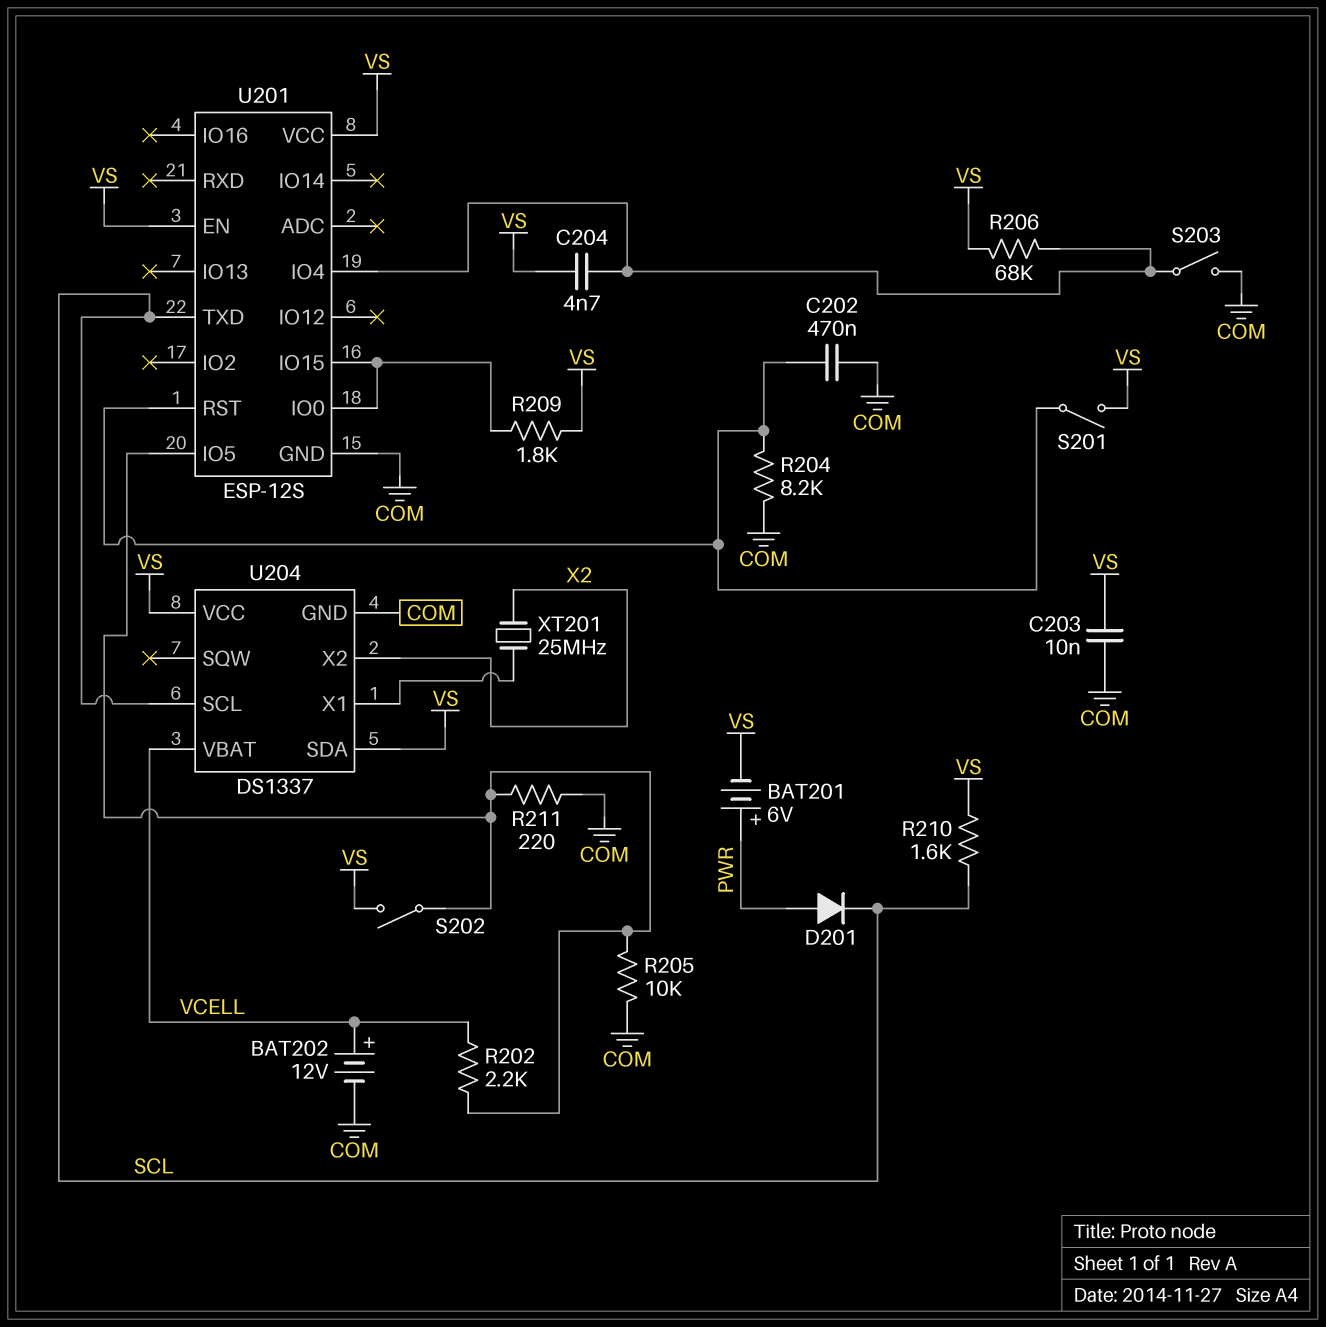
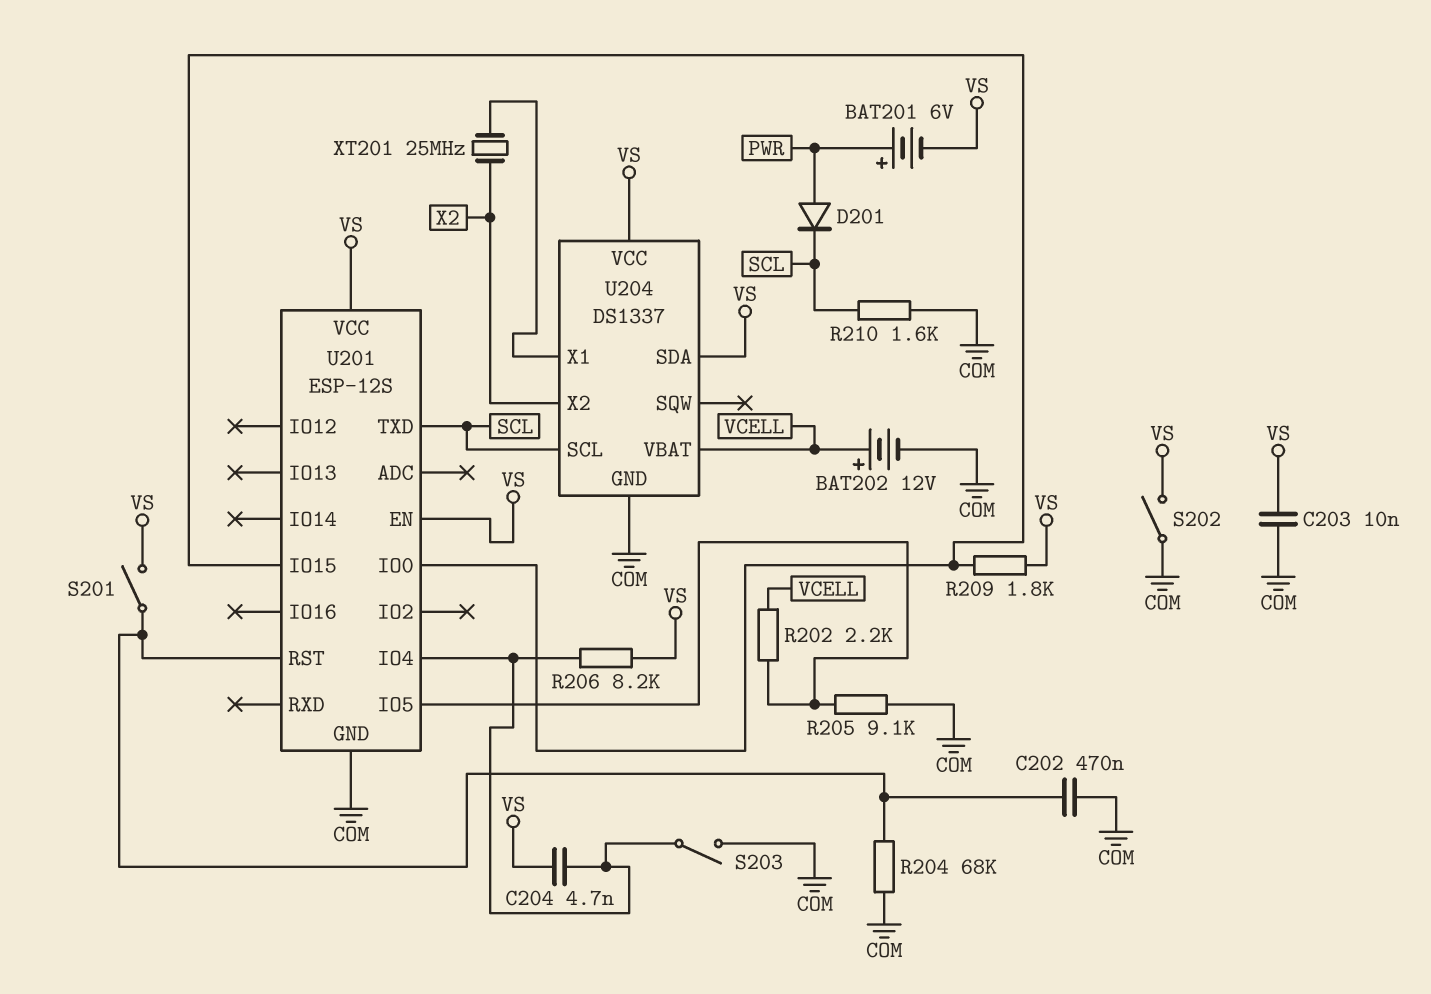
R204: 8.2k (COM, U201/RST) -> 68k (COM, U201/RST)
R205: 10k (COM, U201/IO5) -> 9.1k (COM, U201/IO5)
R206: 68k (U201/IO4, VS) -> 8.2k (U201/IO4, VS)
R210: 1.6k (SCL, VS) -> 1.6k (COM, SCL)
R211: 220 (COM, U201/IO5) -> none
S202: switch (U201/IO5, VS) -> switch (COM, VS)

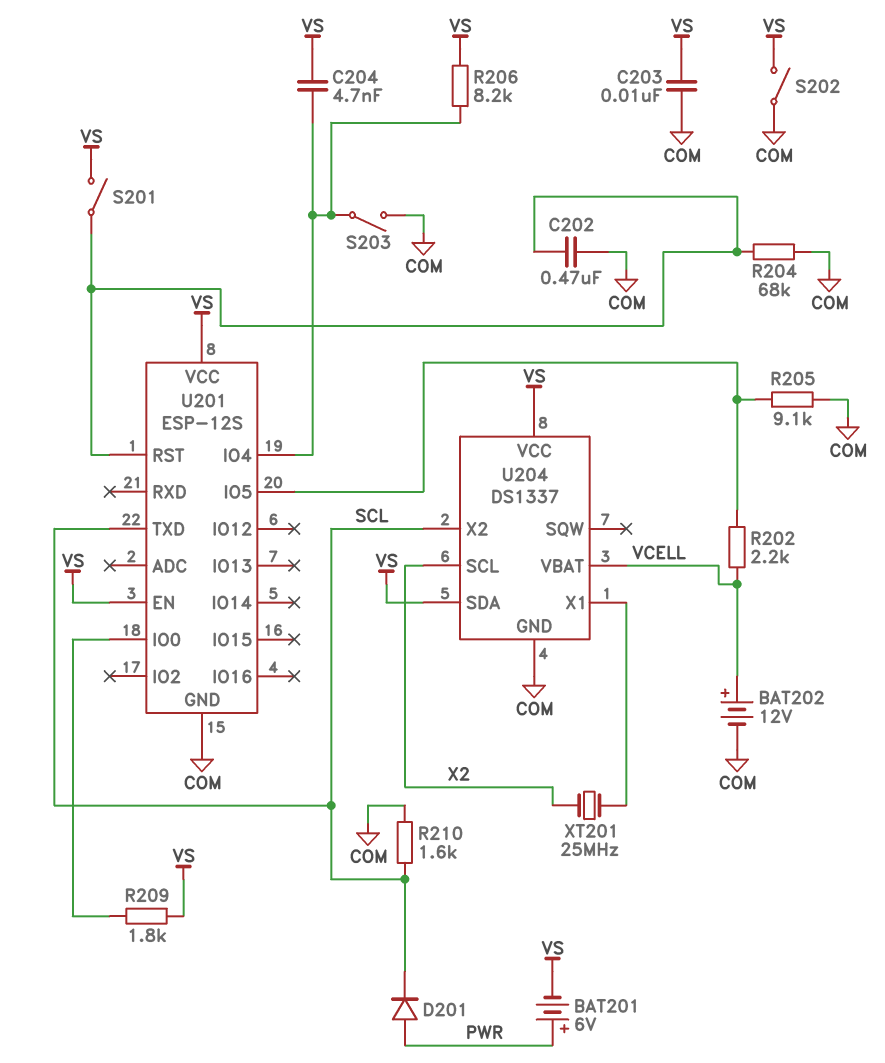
U201 pin IO15: U201/IO0 -> none
U204 pin SCL: SCL -> X2
U204 pin X2: X2 -> SCL

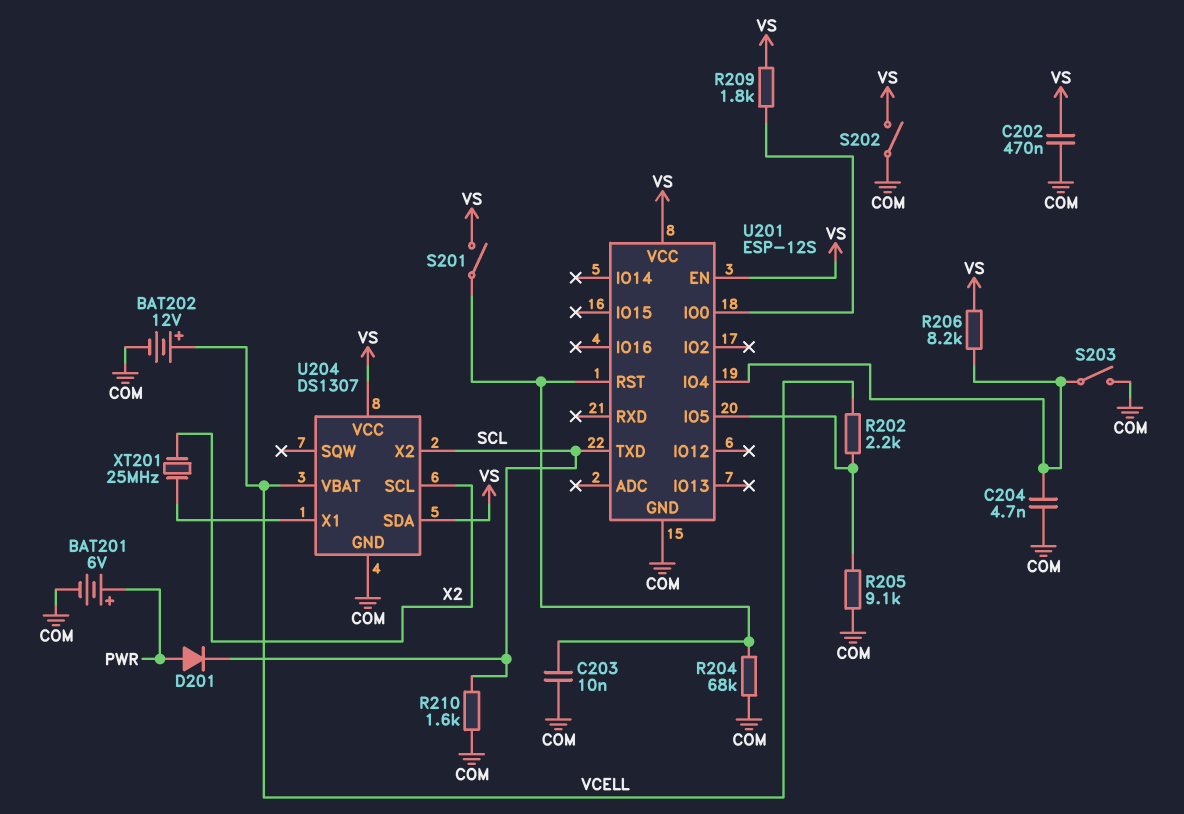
BAT201: 6V (plus PWR, minus VS) -> 6V (plus PWR, minus COM)
C202: 470nF (COM, U201/RST) -> 470nF (COM, VS)
C203: 10nF (COM, VS) -> 10nF (COM, U201/RST)
C204: 4.7nF (U201/IO4, VS) -> 4.7nF (COM, U201/IO4)
U204: DS1337 -> DS1307

